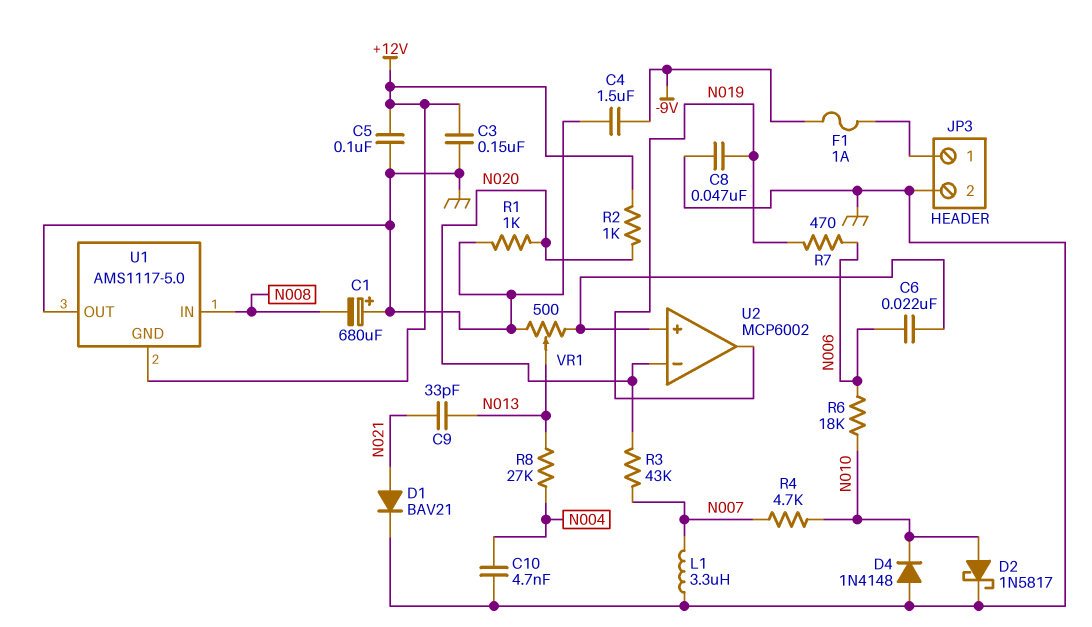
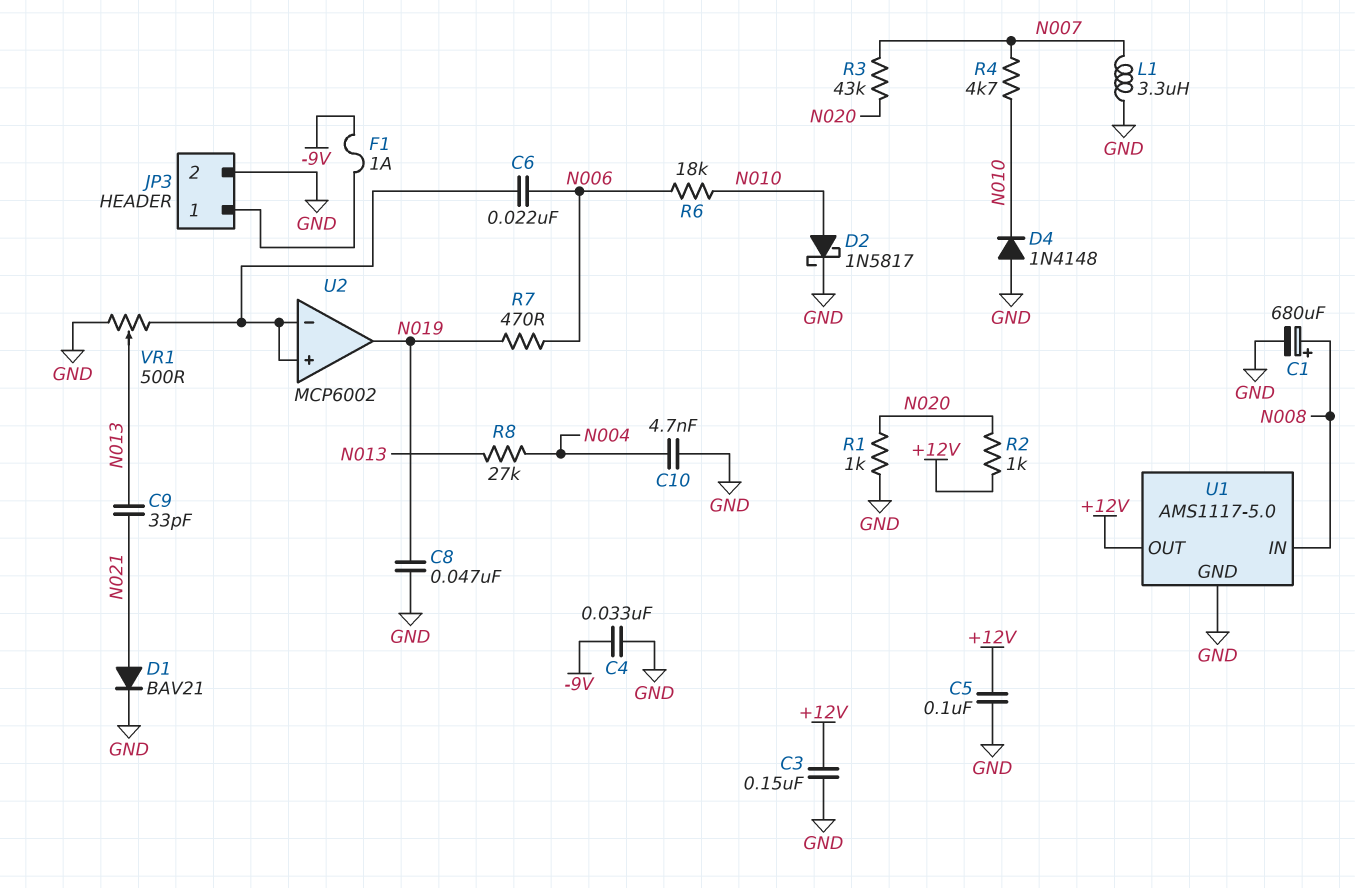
C1: 680uF (plus GND, minus N008) -> 680uF (plus N008, minus GND)
C4: 1.5uF (-9V, GND) -> 33nF (-9V, GND)
U1 pin GND: +12V -> GND
U1 pin OUT: GND -> +12V
U2 pin in-: N020 -> U2/in+

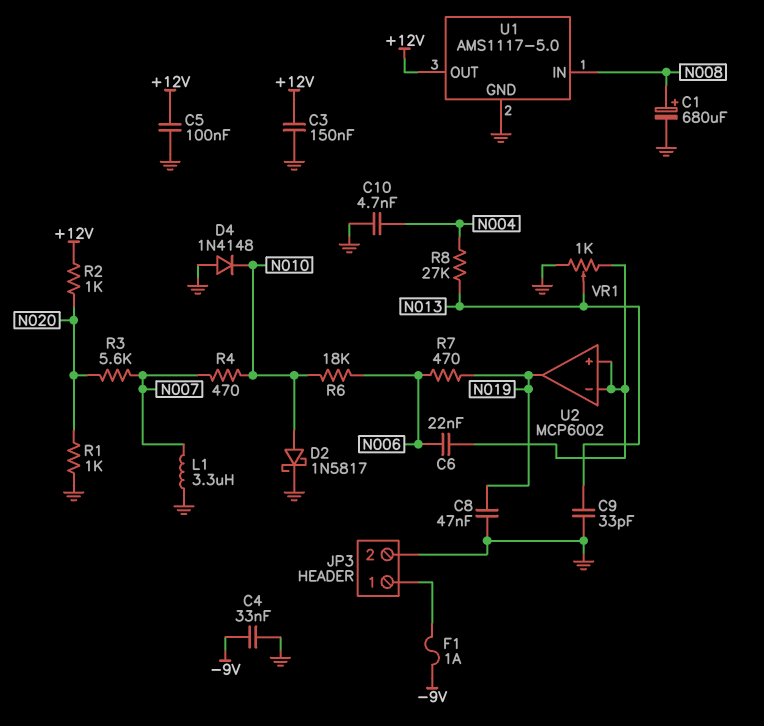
C9: 33pF (N013, N021) -> 33pF (GND, N013)
D1: diode BAV21 (A N021, K GND) -> none
R3: 43k (N007, N020) -> 5.6k (N007, N020)
R4: 4.7k (N007, N010) -> 470 (N007, N010)
VR1: 500 (GND, U2/in+, wiper N013) -> 1k (GND, U2/in+, wiper N013)

